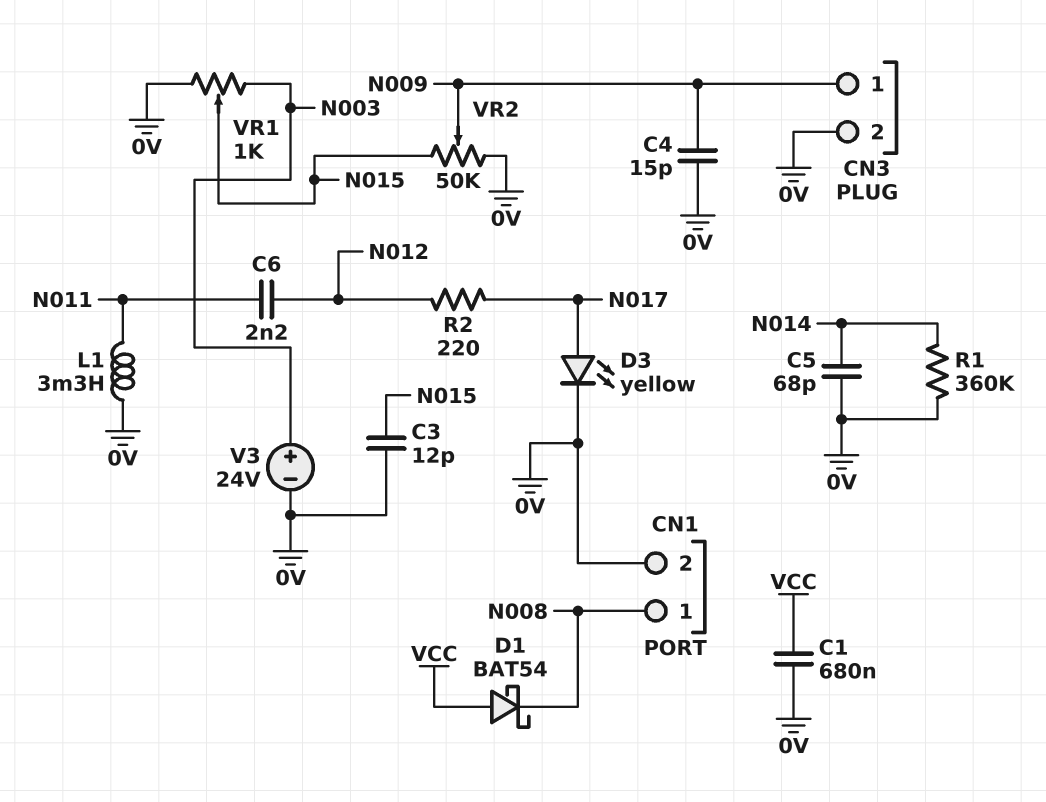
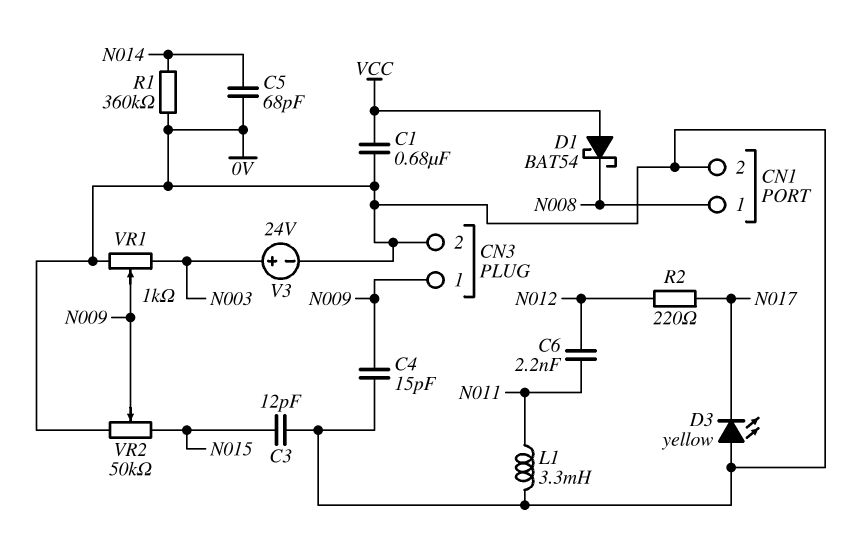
D3: LED yellow (A N017, K 0V) -> LED yellow (A 0V, K N017)
VR1: 1k (0V, N003, wiper N015) -> 1k (0V, N003, wiper N009)

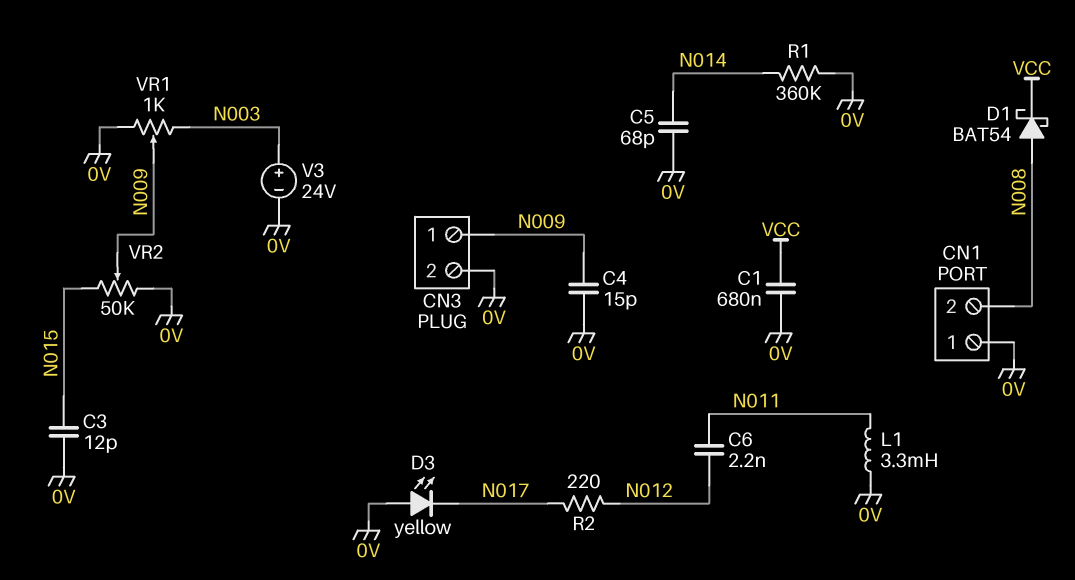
CN1 pin 1: N008 -> 0V
CN1 pin 2: 0V -> N008
D1: schottky BAT54 (A VCC, K N008) -> schottky BAT54 (A N008, K VCC)

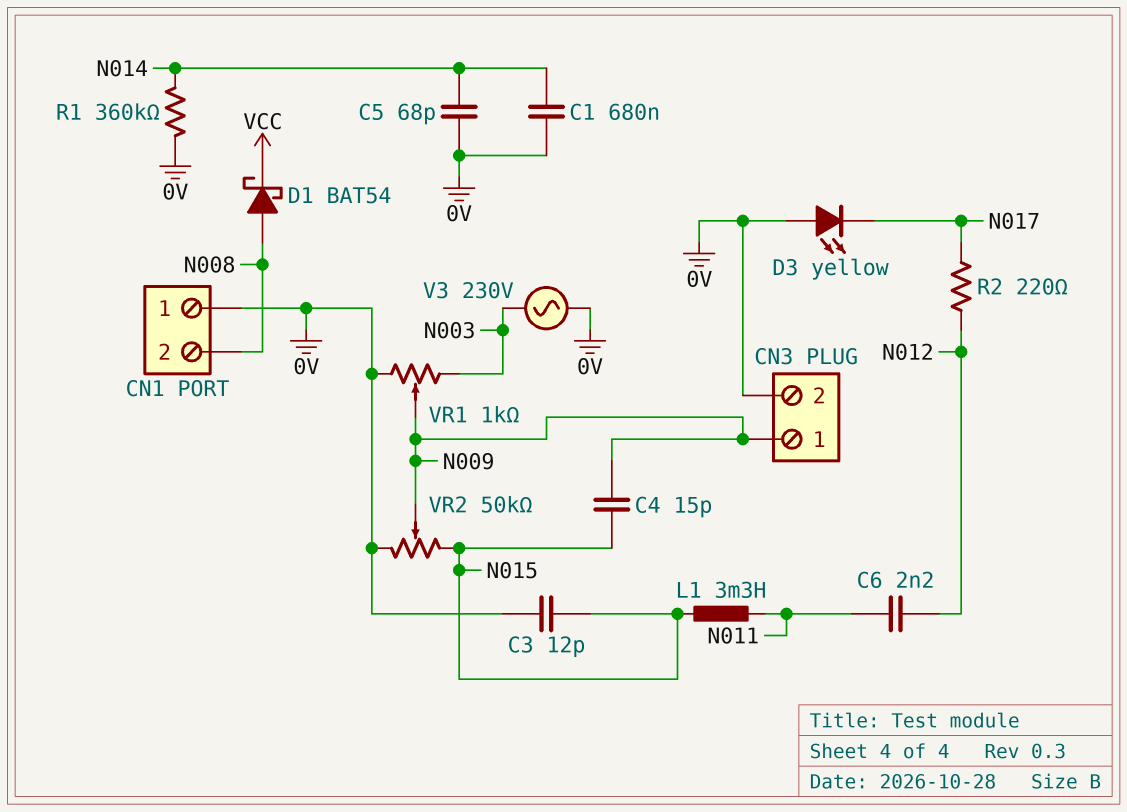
C1: 680nF (0V, VCC) -> 680nF (0V, N014)
C4: 15pF (0V, N009) -> 15pF (N009, N015)
L1: 3.3mH (0V, N011) -> 3.3mH (N011, N015)
V3: 24V (plus N003, minus 0V) -> AC 230V (0V, N003)

